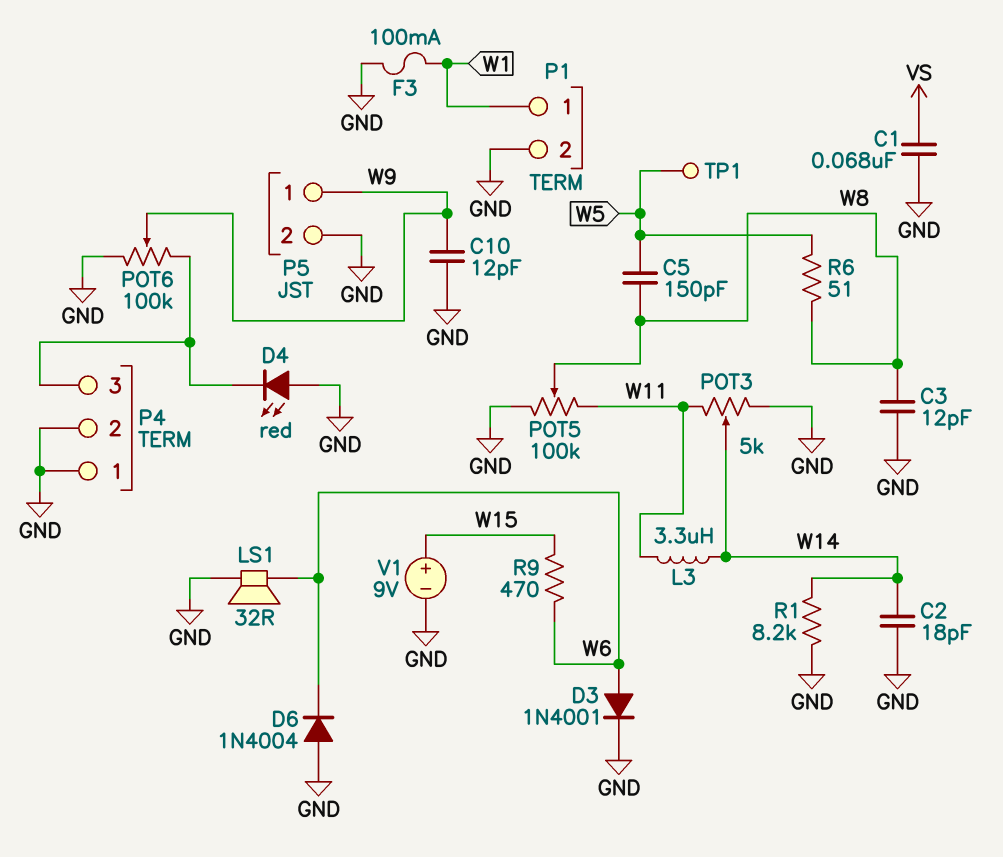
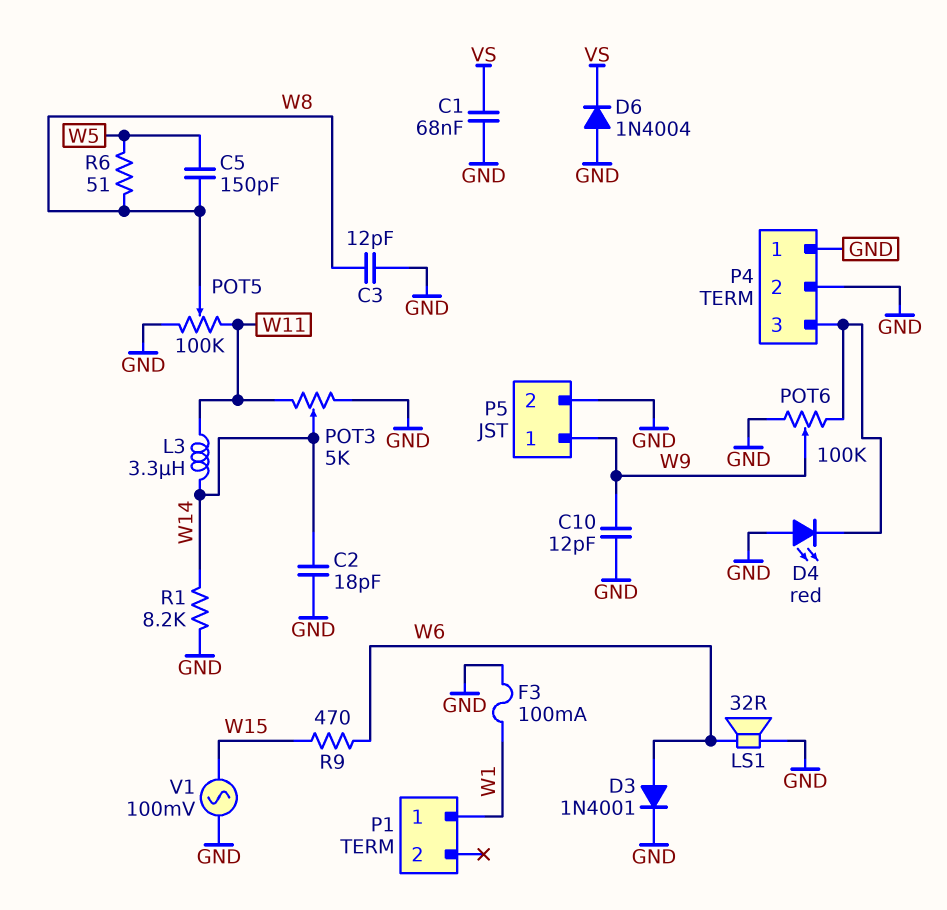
D6: diode 1N4004 (A GND, K W6) -> diode 1N4004 (A GND, K VS)
P1 pin 2: GND -> none
TP1: test point (W5) -> none
V1: 9V (plus W15, minus GND) -> AC 100mV (GND, W15)

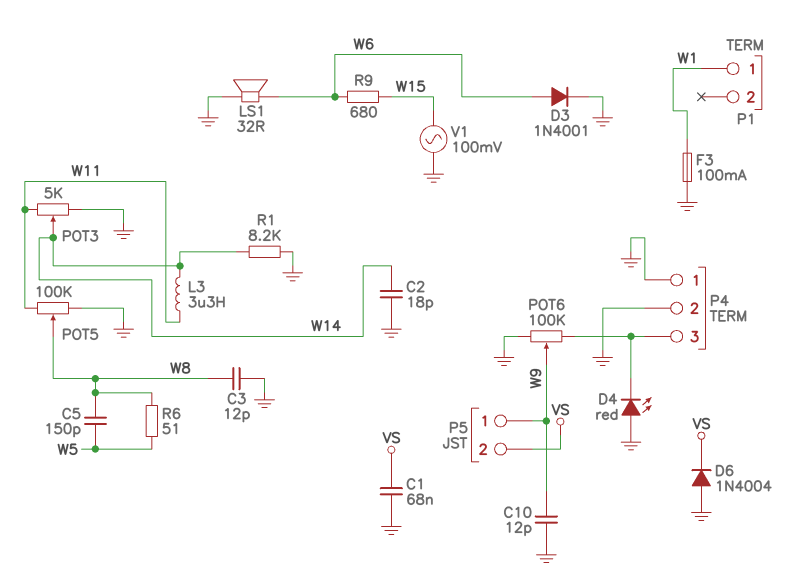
P5 pin 2: GND -> VS
R9: 470 (W6, W15) -> 680 (W6, W15)

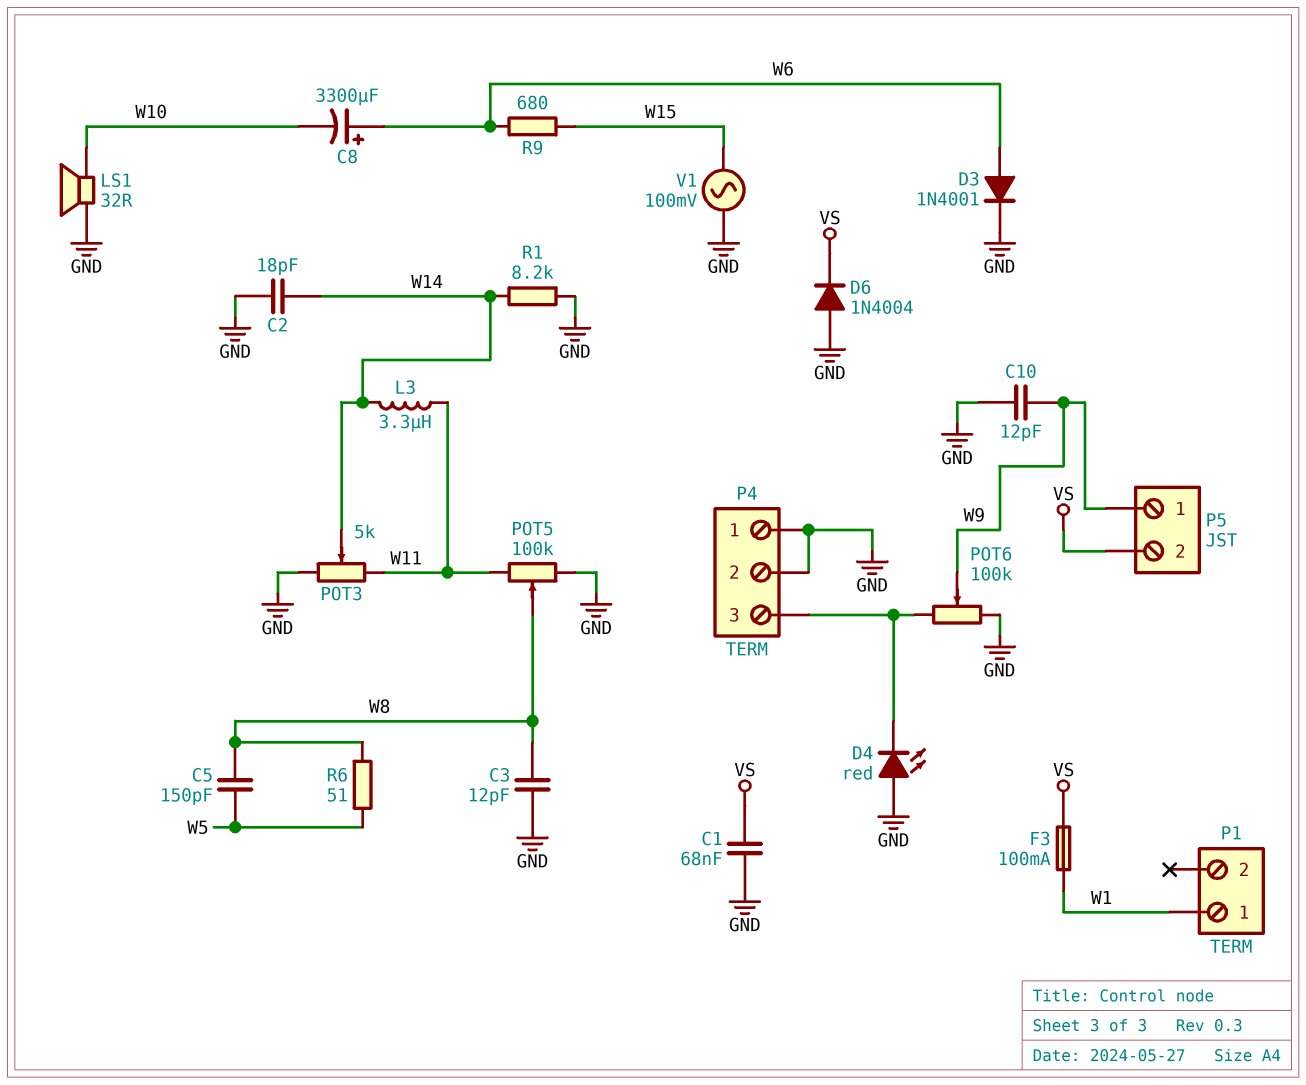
C8: none -> 3300uF (plus W6, minus W10)
F3: 100mA (GND, W1) -> 100mA (VS, W1)
LS1: speaker 32R (GND, W6) -> speaker 32R (GND, W10)

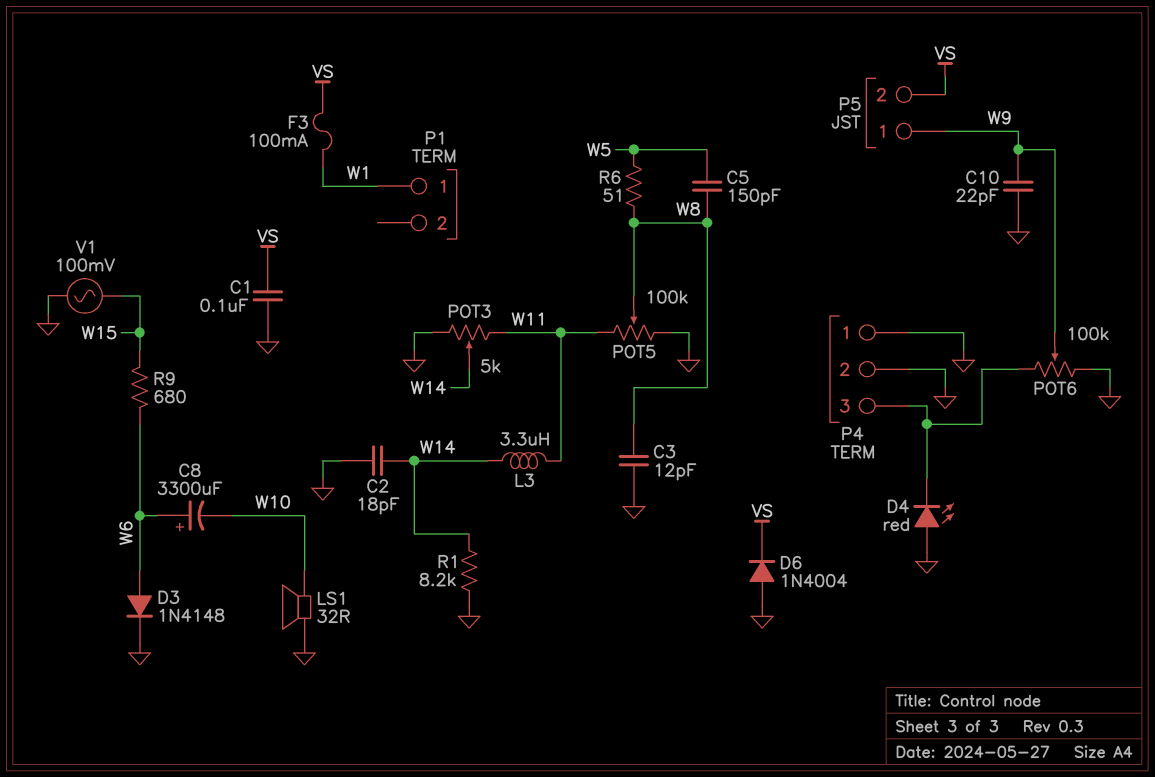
C1: 68nF (GND, VS) -> 100nF (GND, VS)
C10: 12pF (GND, W9) -> 22pF (GND, W9)
D3: diode 1N4001 (A W6, K GND) -> diode 1N4148 (A W6, K GND)

